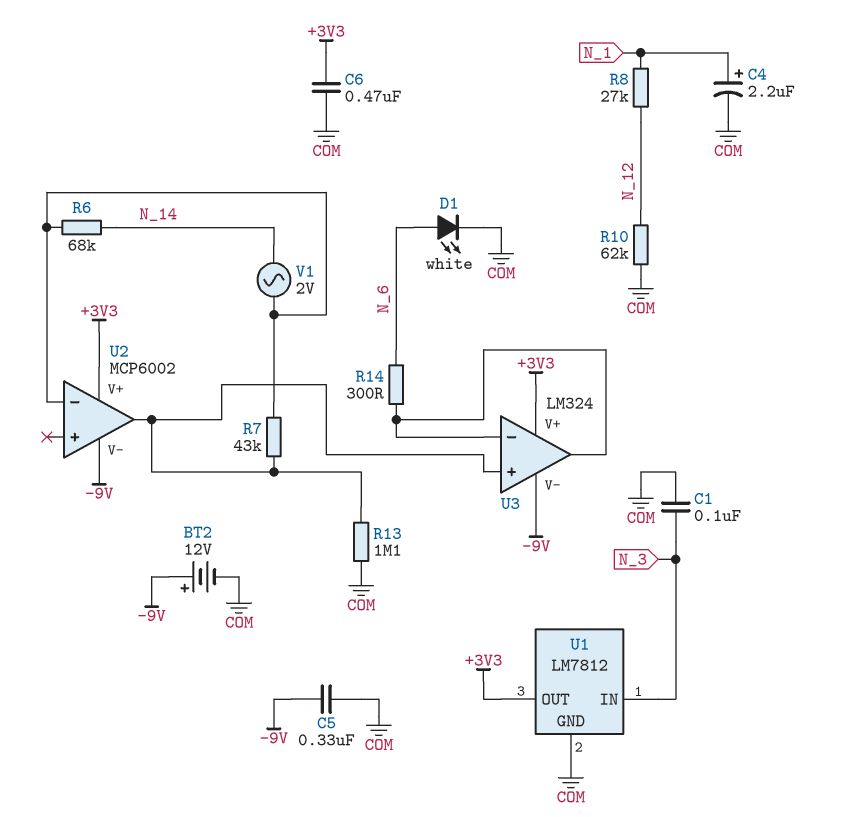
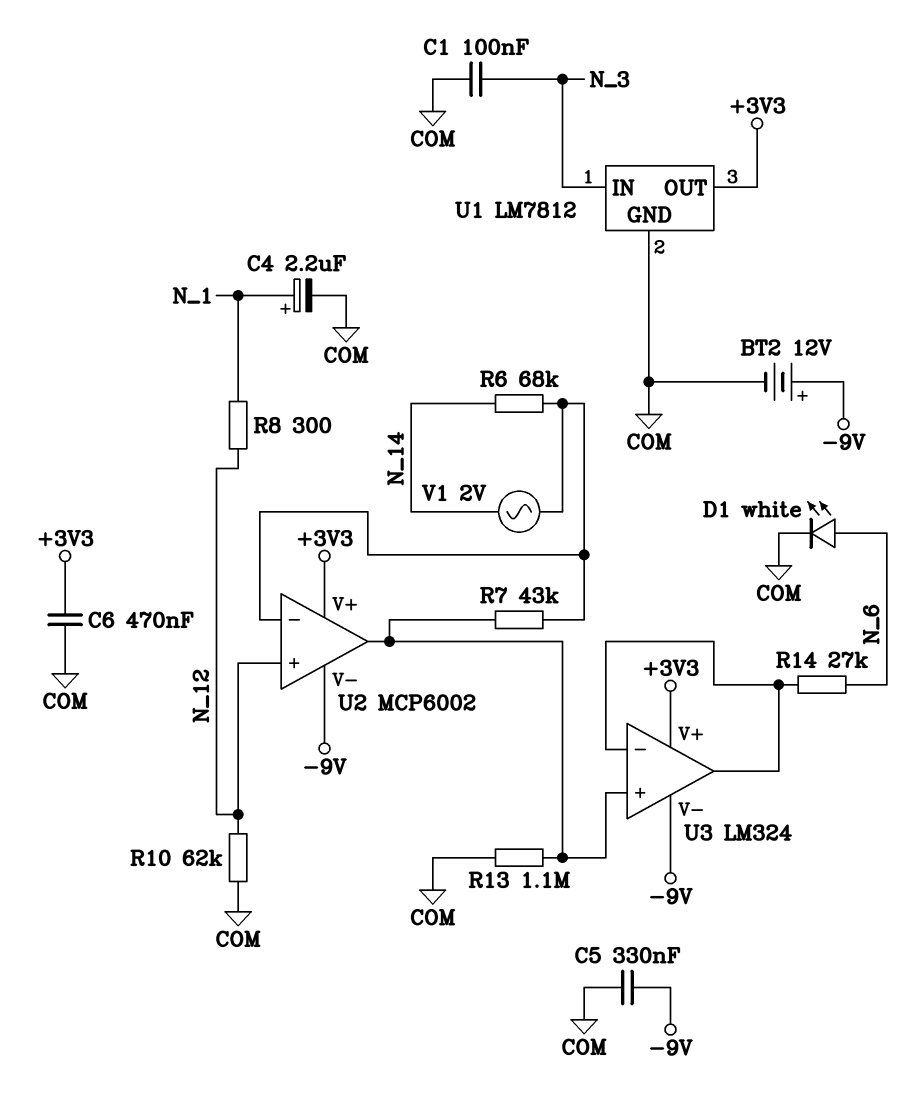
R8: 27k (N_1, N_12) -> 300 (N_1, N_12)
R14: 300 (N_6, U3/in-) -> 27k (N_6, U3/in-)
U2 pin in+: none -> N_12

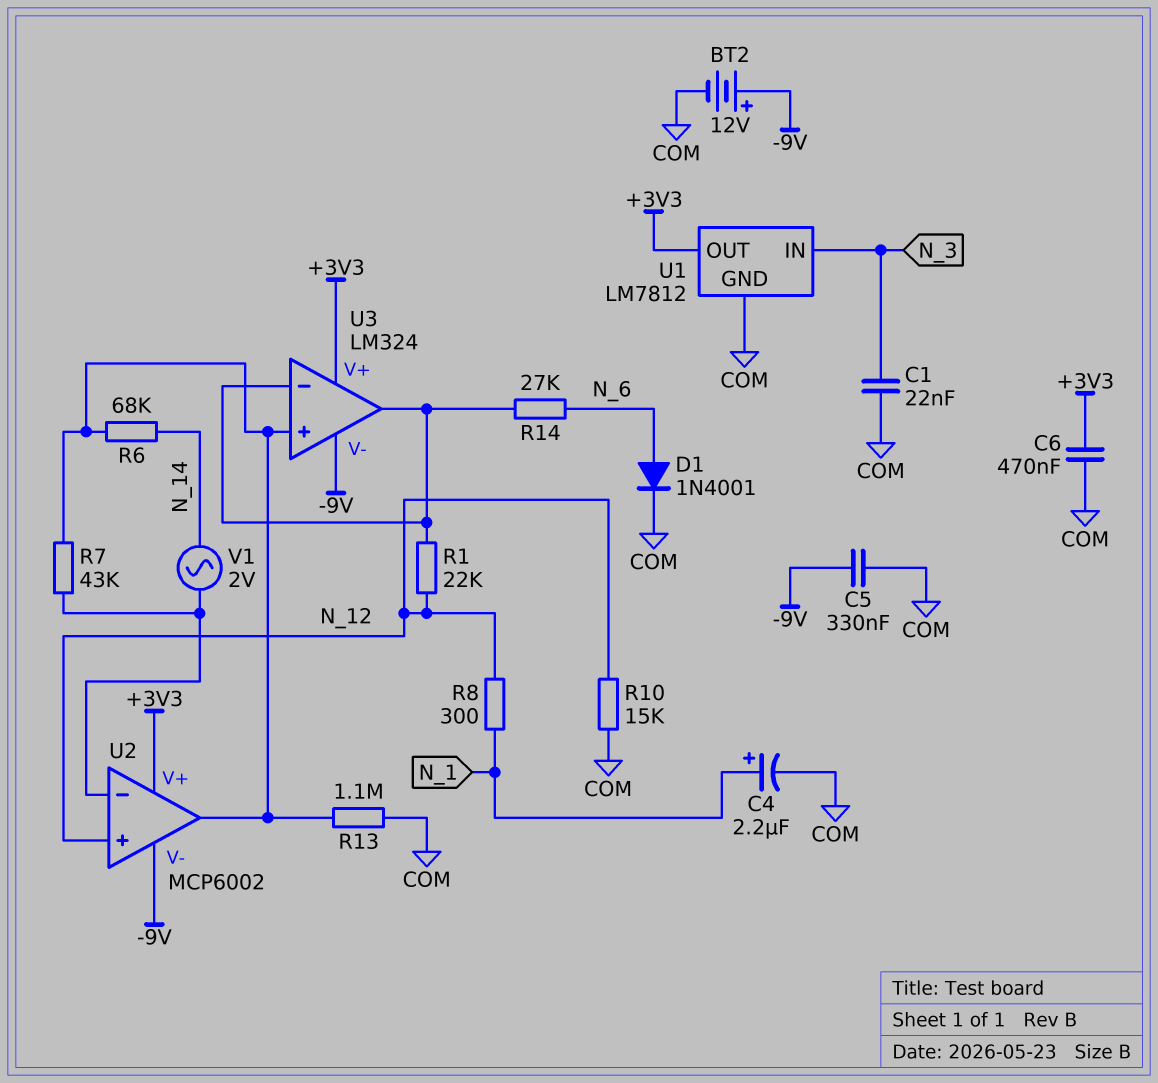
C1: 100nF (COM, N_3) -> 22nF (COM, N_3)
D1: LED white (A N_6, K COM) -> diode 1N4001 (A N_6, K COM)
R1: none -> 22k (N_12, U3/in-)
R6: 68k (N_14, U2/in-) -> 68k (N_14, U2/out)
R10: 62k (COM, N_12) -> 15k (COM, N_12)

